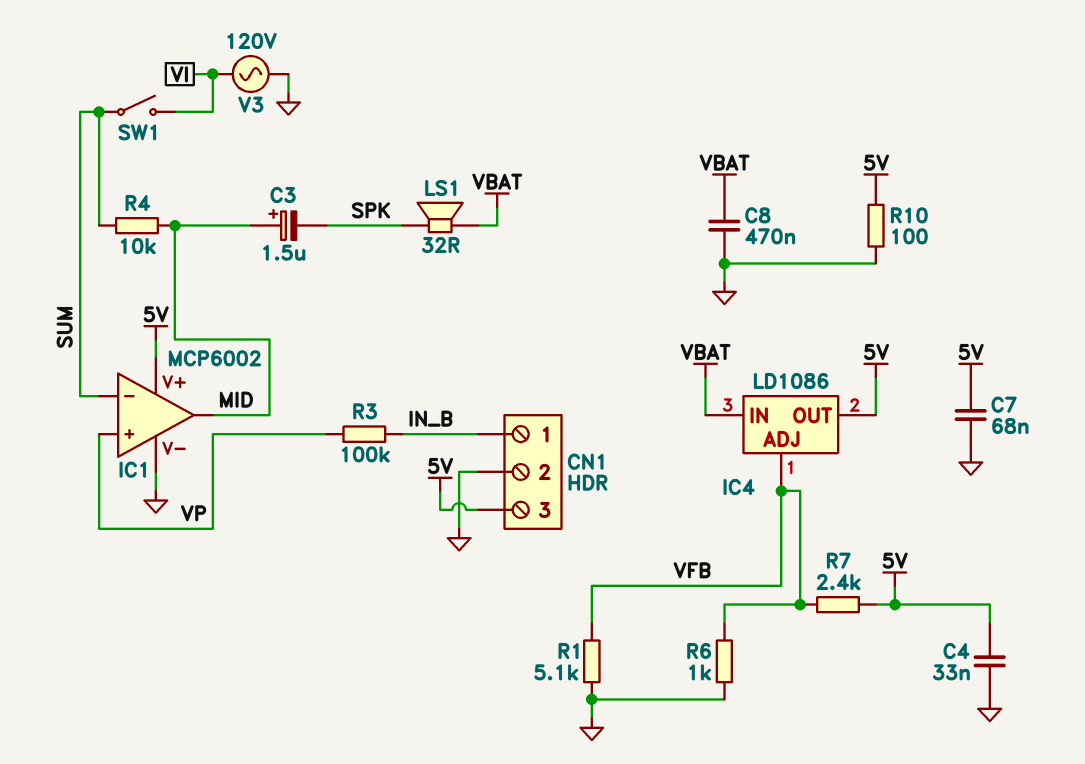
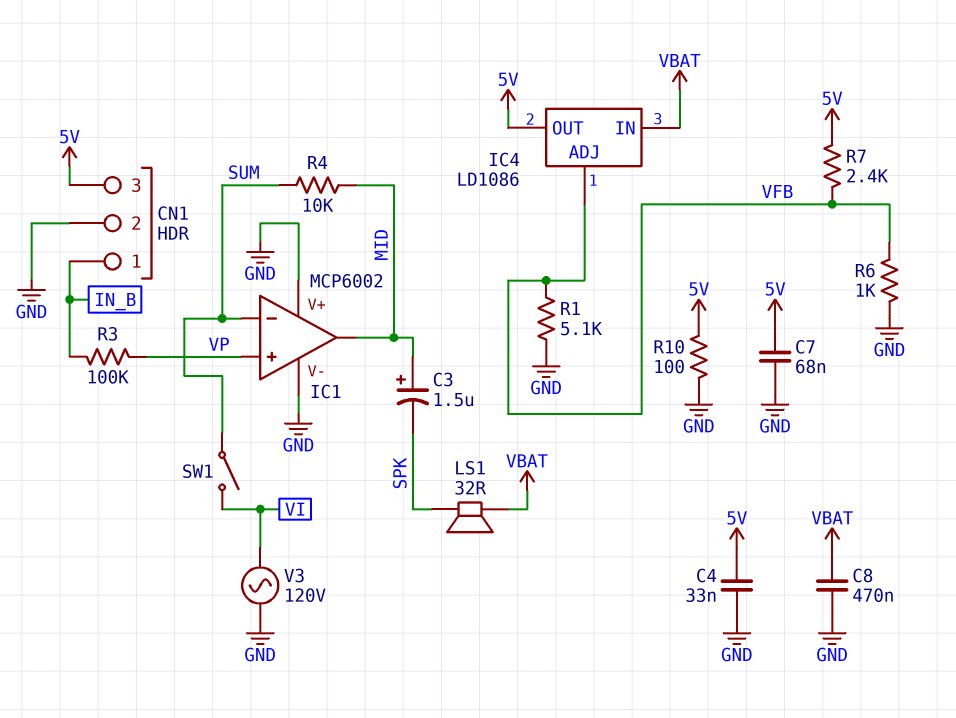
IC1 pin V+: 5V -> GND

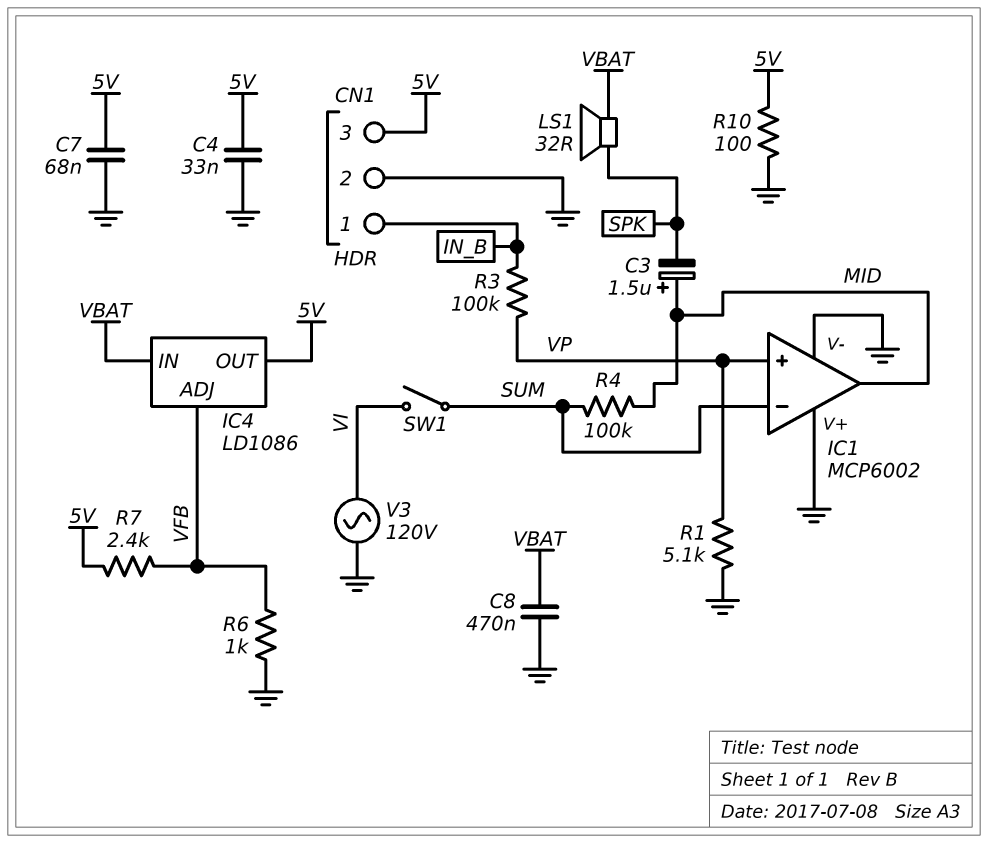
R1: 5.1k (GND, VFB) -> 5.1k (GND, VP)
R4: 10k (MID, SUM) -> 100k (MID, SUM)

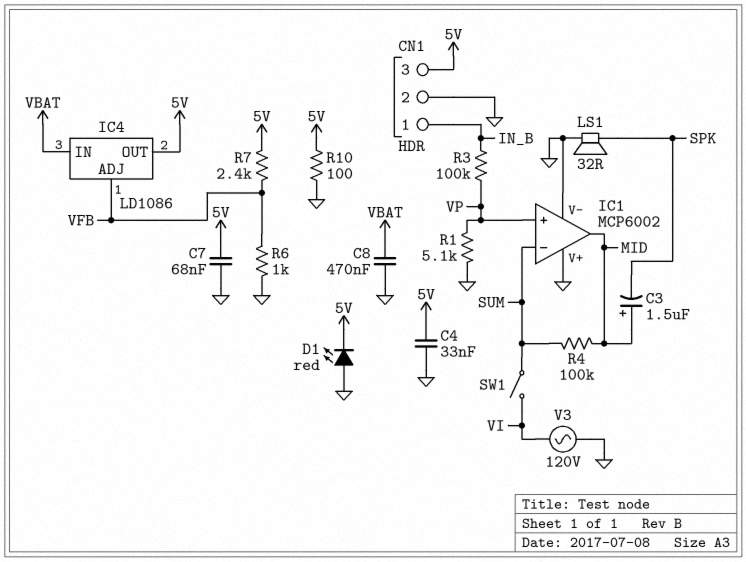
D1: none -> LED red (A GND, K 5V)
LS1: speaker 32R (SPK, VBAT) -> speaker 32R (GND, SPK)

